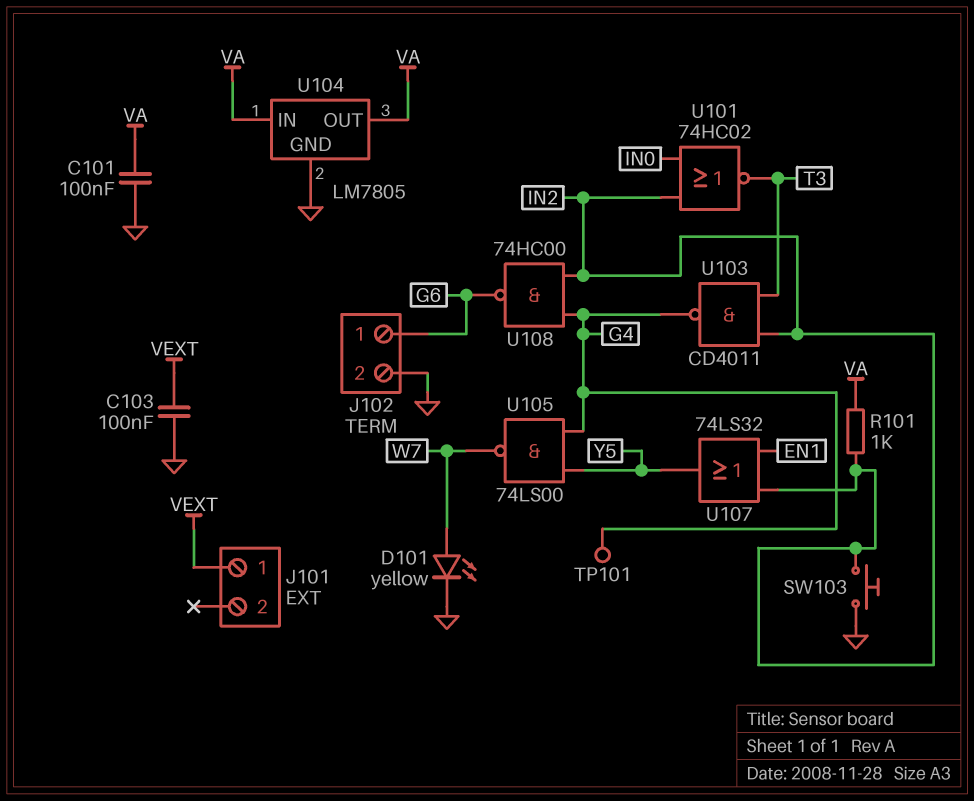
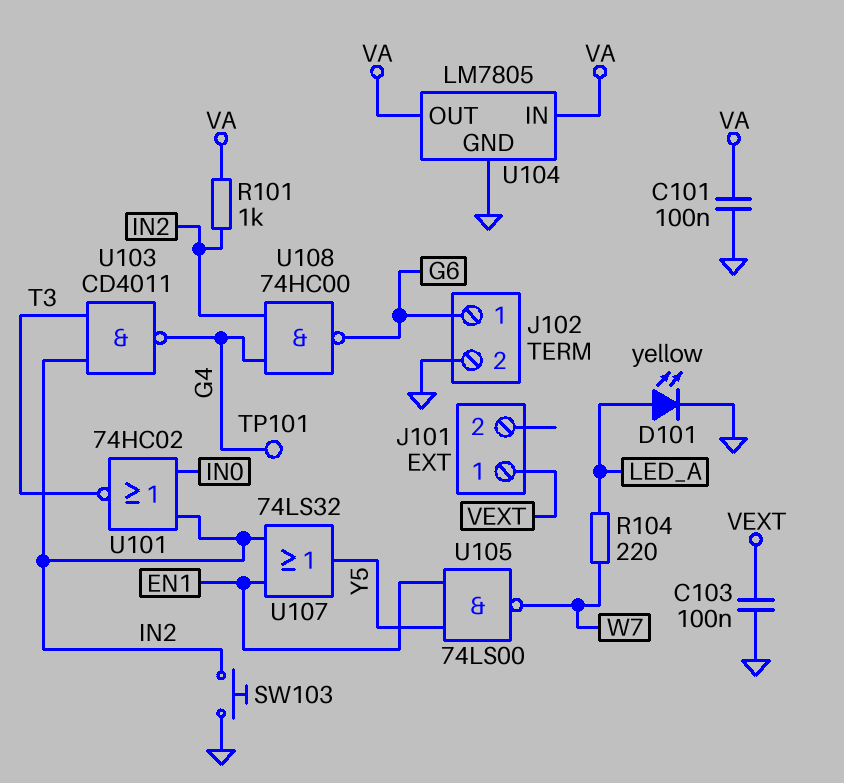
D101: LED yellow (A W7, K GND) -> LED yellow (A LED_A, K GND)
R104: none -> 220 (LED_A, W7)
U105: NAND 74LS00 (in G4, in Y5, out W7) -> NAND 74LS00 (in EN1, in Y5, out W7)

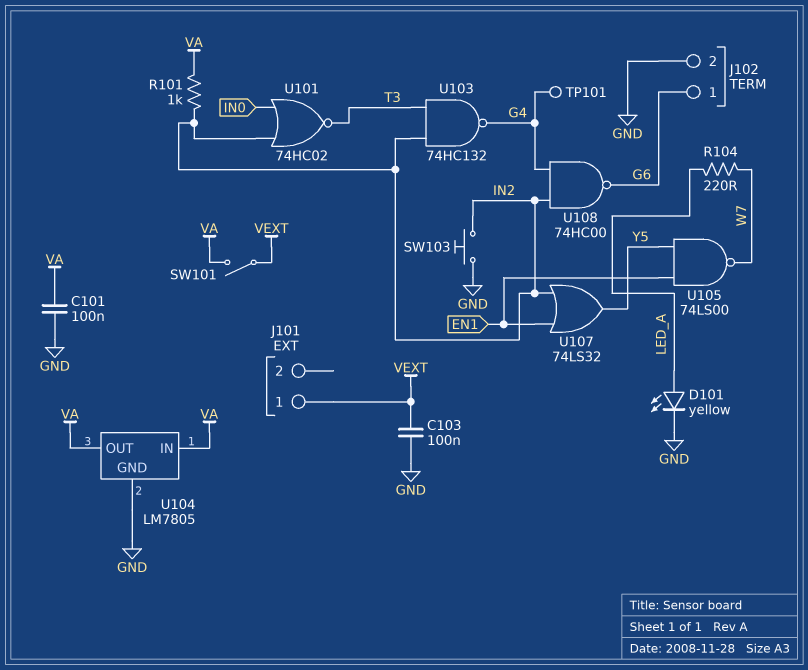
SW101: none -> switch (VA, VEXT)
U103: NAND CD4011 (in IN2, in T3, out G4) -> NAND 74HC132 (in IN2, in T3, out G4)

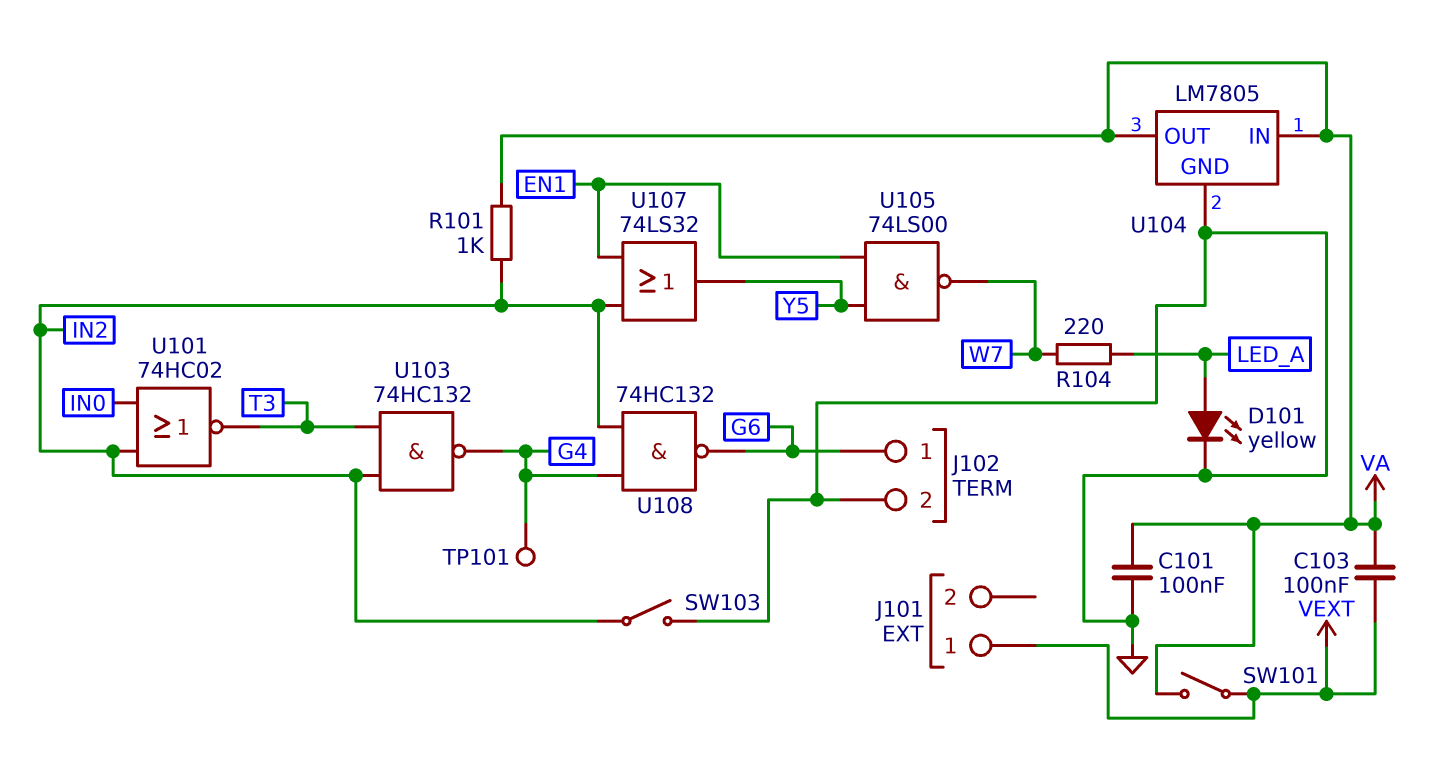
C103: 100nF (GND, VEXT) -> 100nF (VA, VEXT)
SW103: button (GND, IN2) -> switch (GND, IN2)
U108: NAND 74HC00 (in G4, in IN2, out G6) -> NAND 74HC132 (in G4, in IN2, out G6)

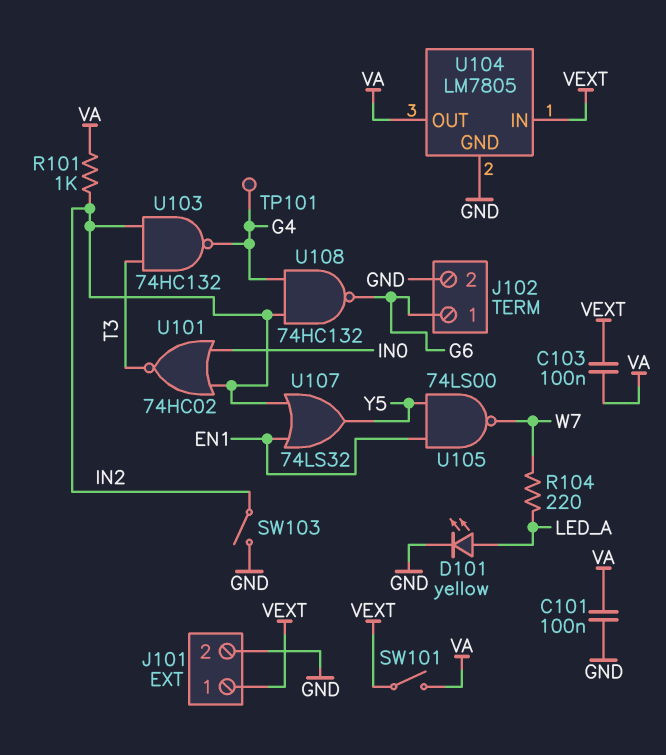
J101 pin 2: none -> GND
U104 pin IN: VA -> VEXT

